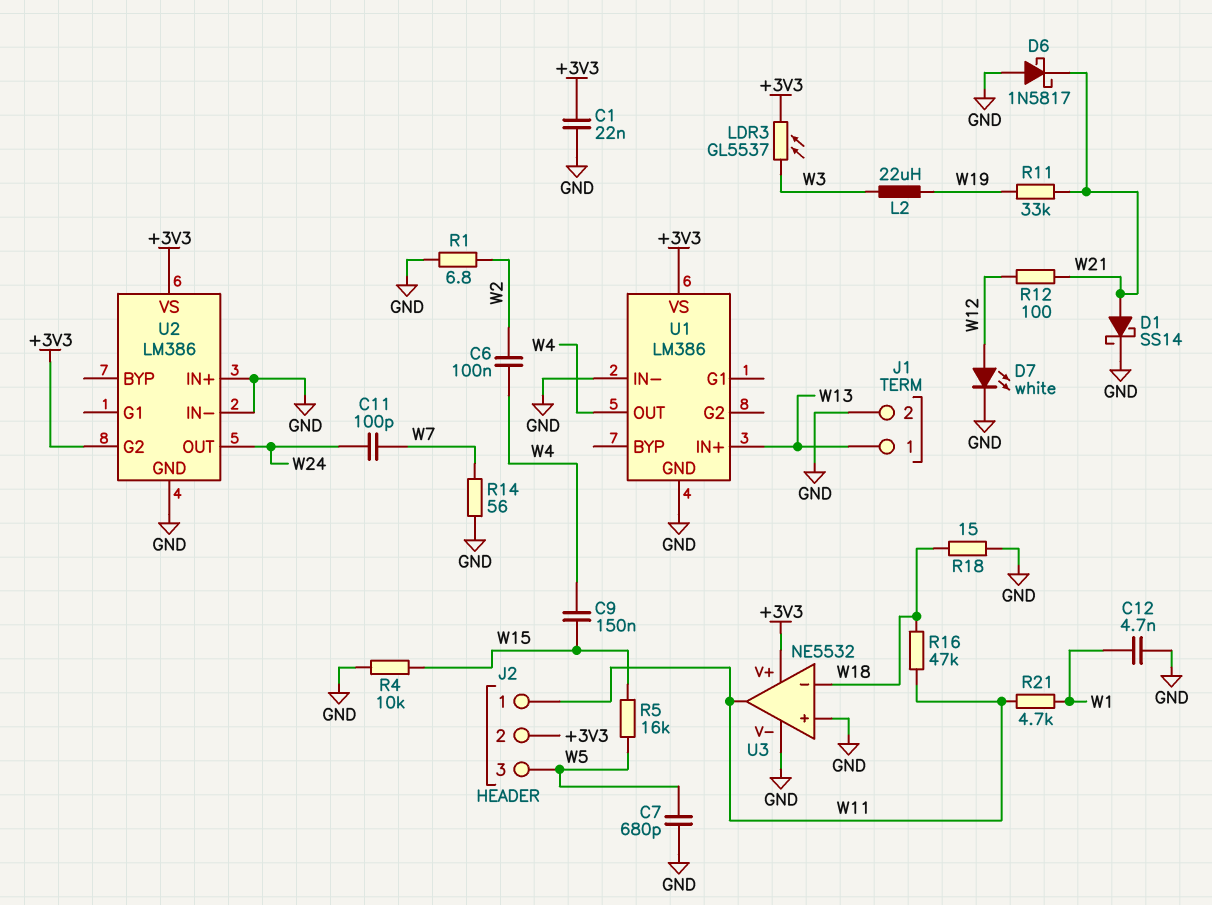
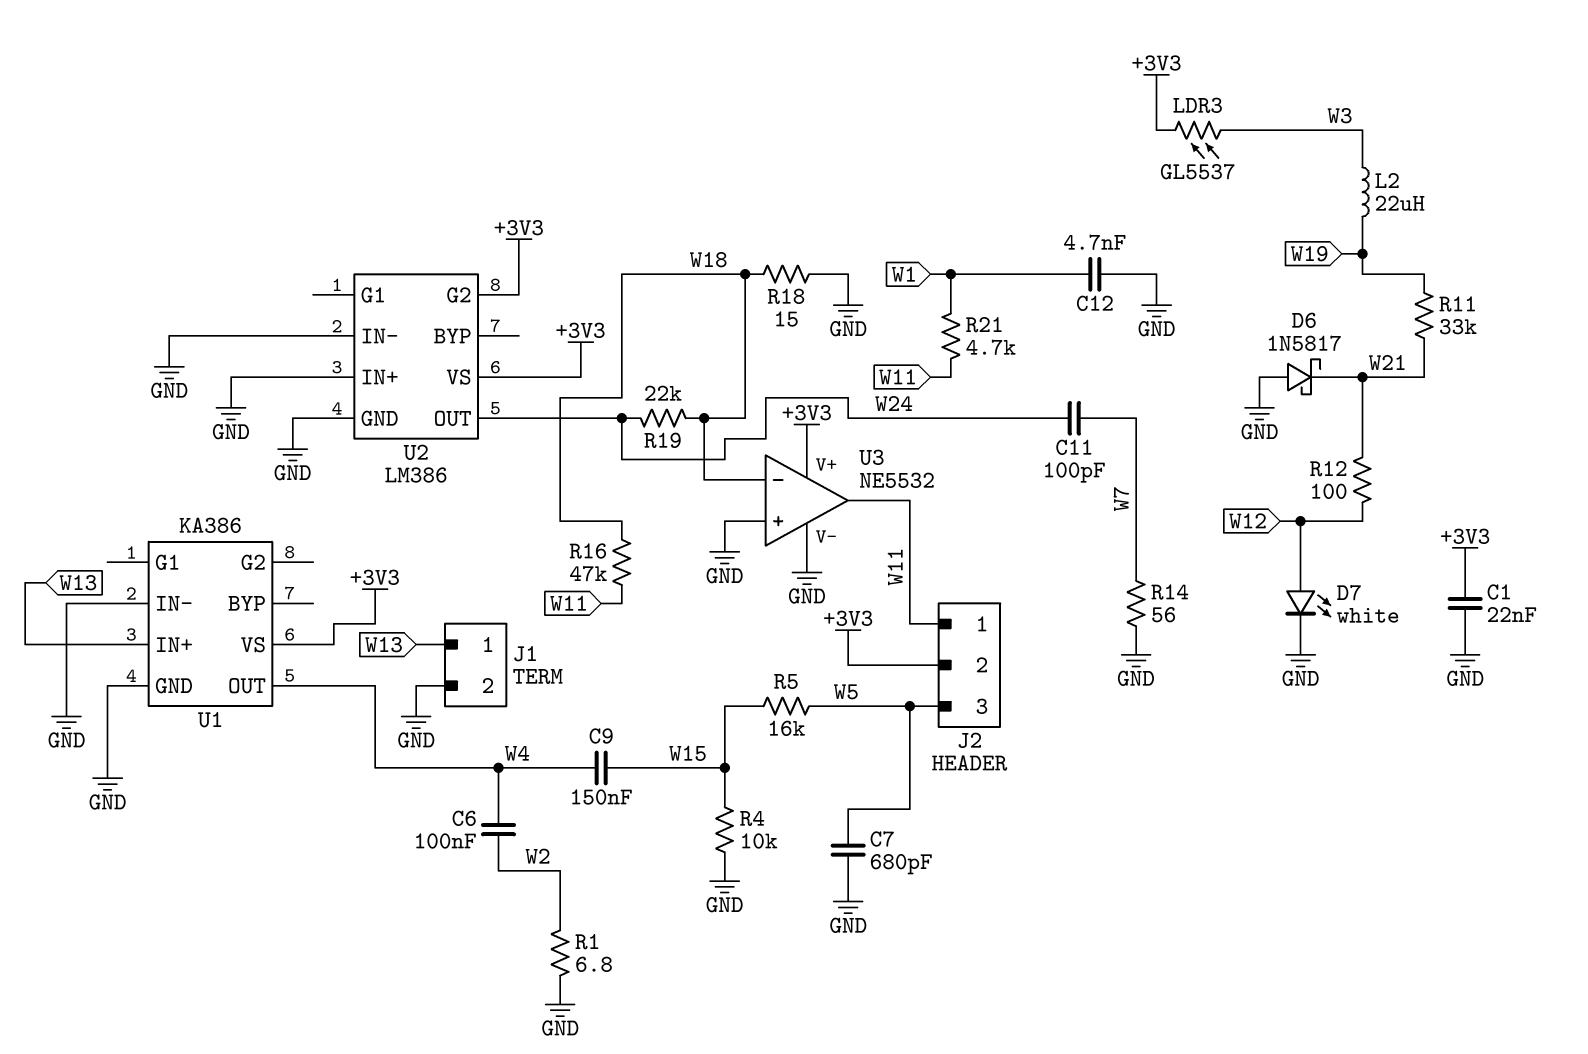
D1: schottky SS14 (A W21, K GND) -> none
R19: none -> 22k (W18, W24)
U1: LM386 -> KA386

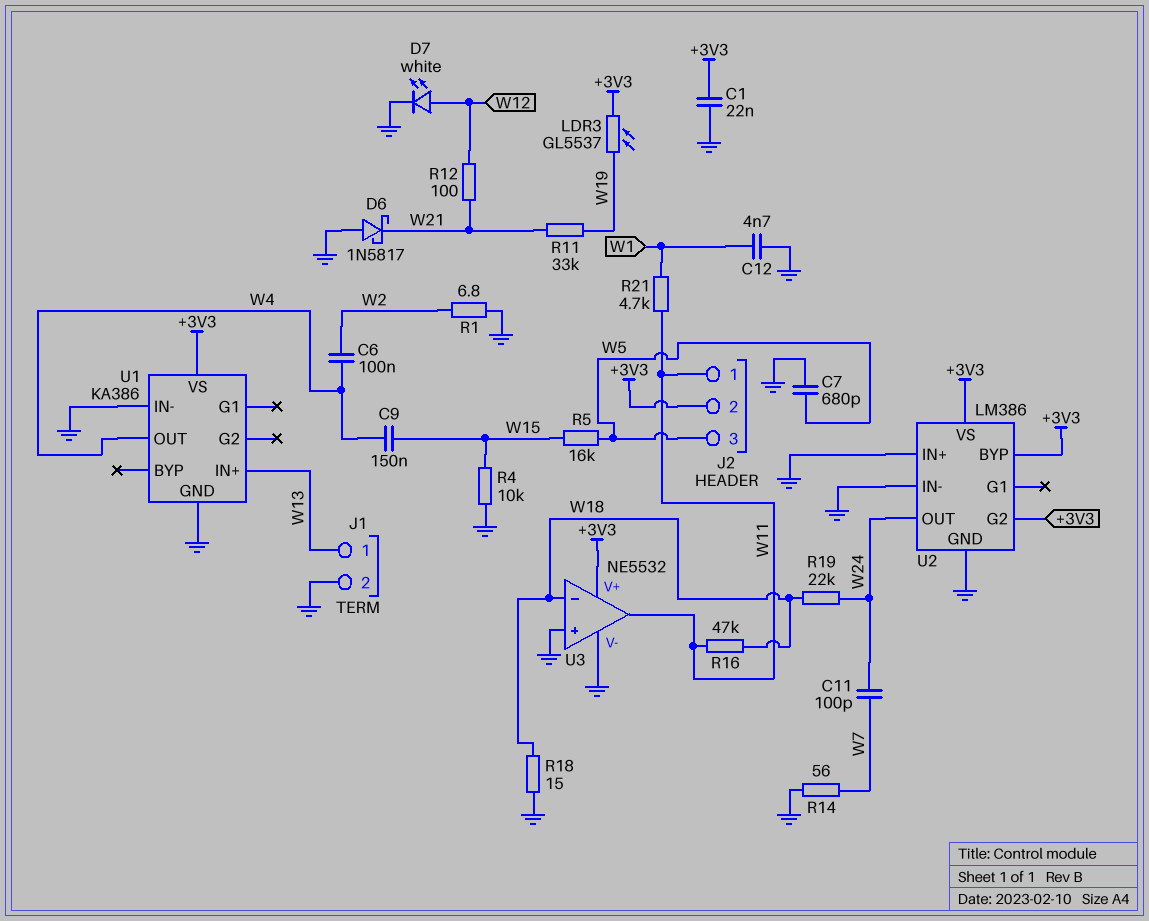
L2: 22uH (W3, W19) -> none
LDR3: GL5537 (+3V3, W3) -> GL5537 (+3V3, W19)
U2 pin BYP: none -> +3V3

